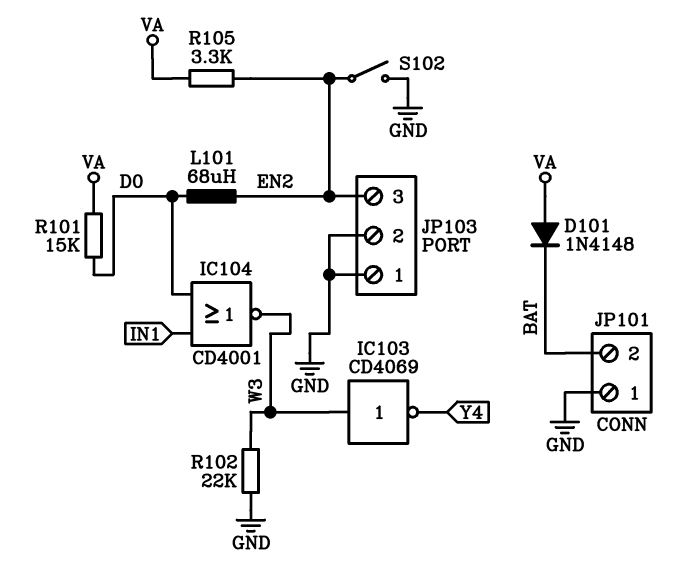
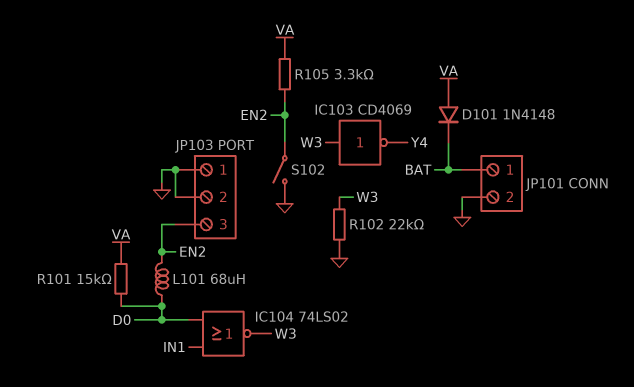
IC104: NOR CD4001 (in D0, in IN1, out W3) -> NOR 74LS02 (in D0, in IN1, out W3)
JP101 pin 1: GND -> BAT
JP101 pin 2: BAT -> GND

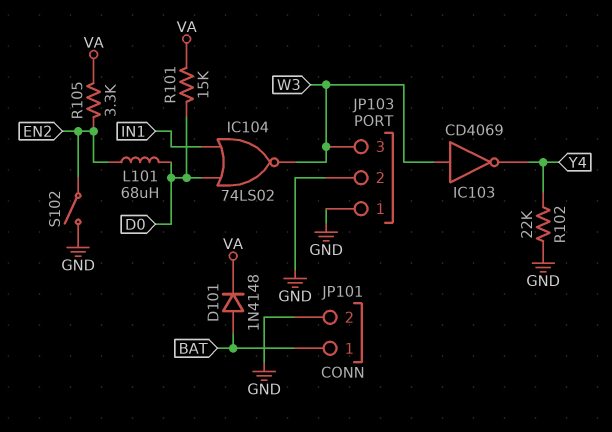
D101: diode 1N4148 (A VA, K BAT) -> diode 1N4148 (A BAT, K VA)
JP103 pin 3: EN2 -> W3
R102: 22k (GND, W3) -> 22k (GND, Y4)

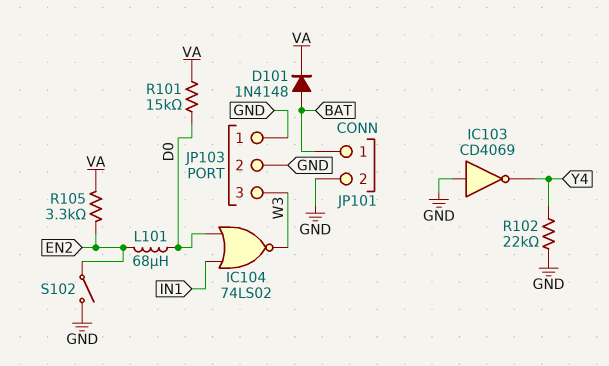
IC103: NOT CD4069 (in W3, out Y4) -> NOT CD4069 (in GND, out Y4)

